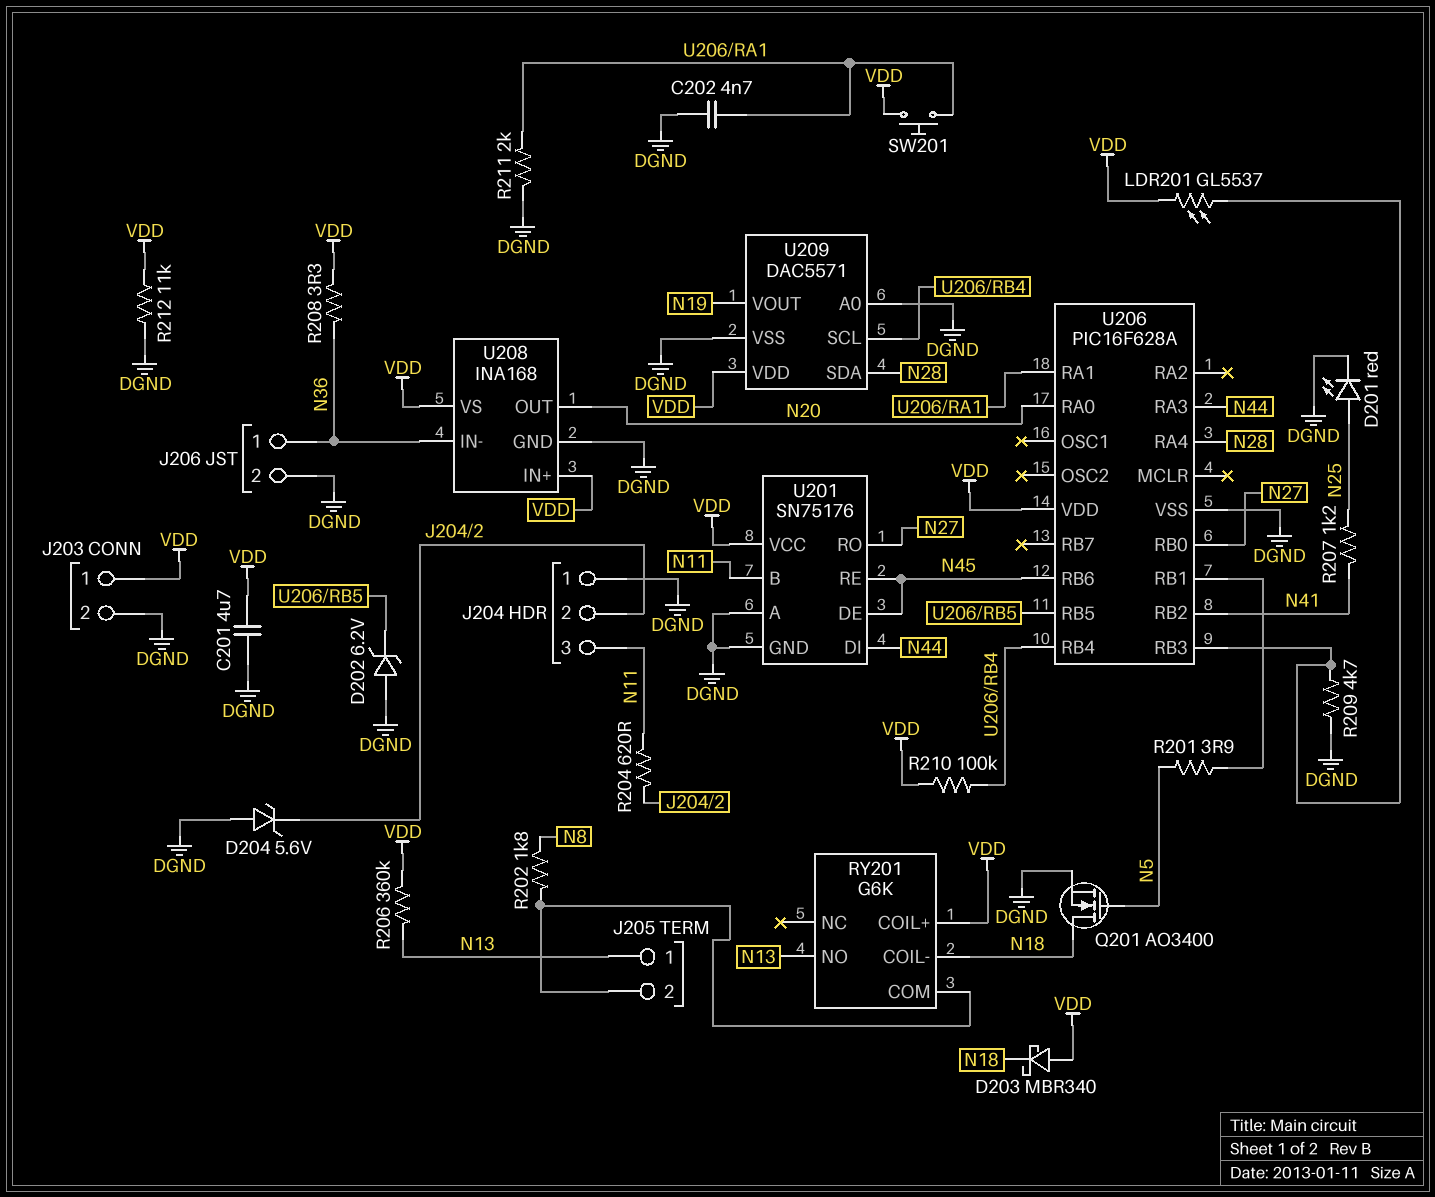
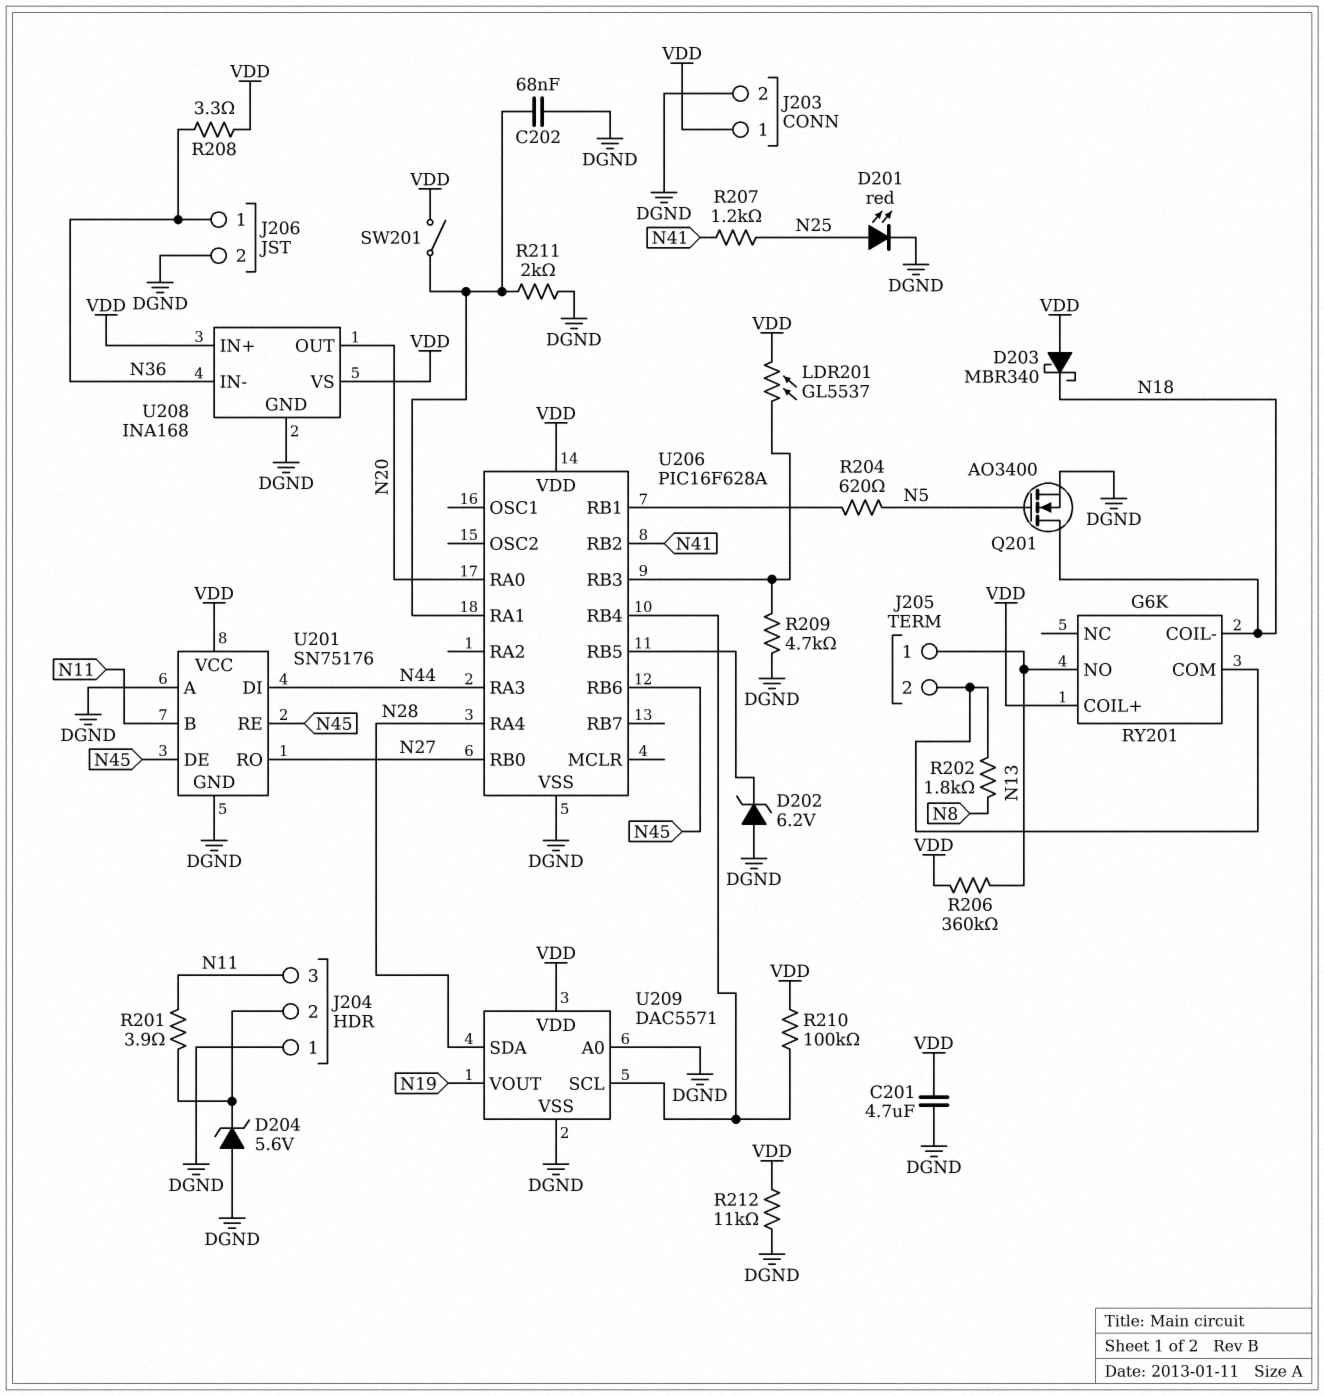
C202: 4.7nF (DGND, U206/RA1) -> 68nF (DGND, U206/RA1)
R201: 3.9 (N5, U206/RB1) -> 3.9 (J204/2, N11)
R204: 620 (J204/2, N11) -> 620 (N5, U206/RB1)
SW201: button (U206/RA1, VDD) -> switch (U206/RA1, VDD)

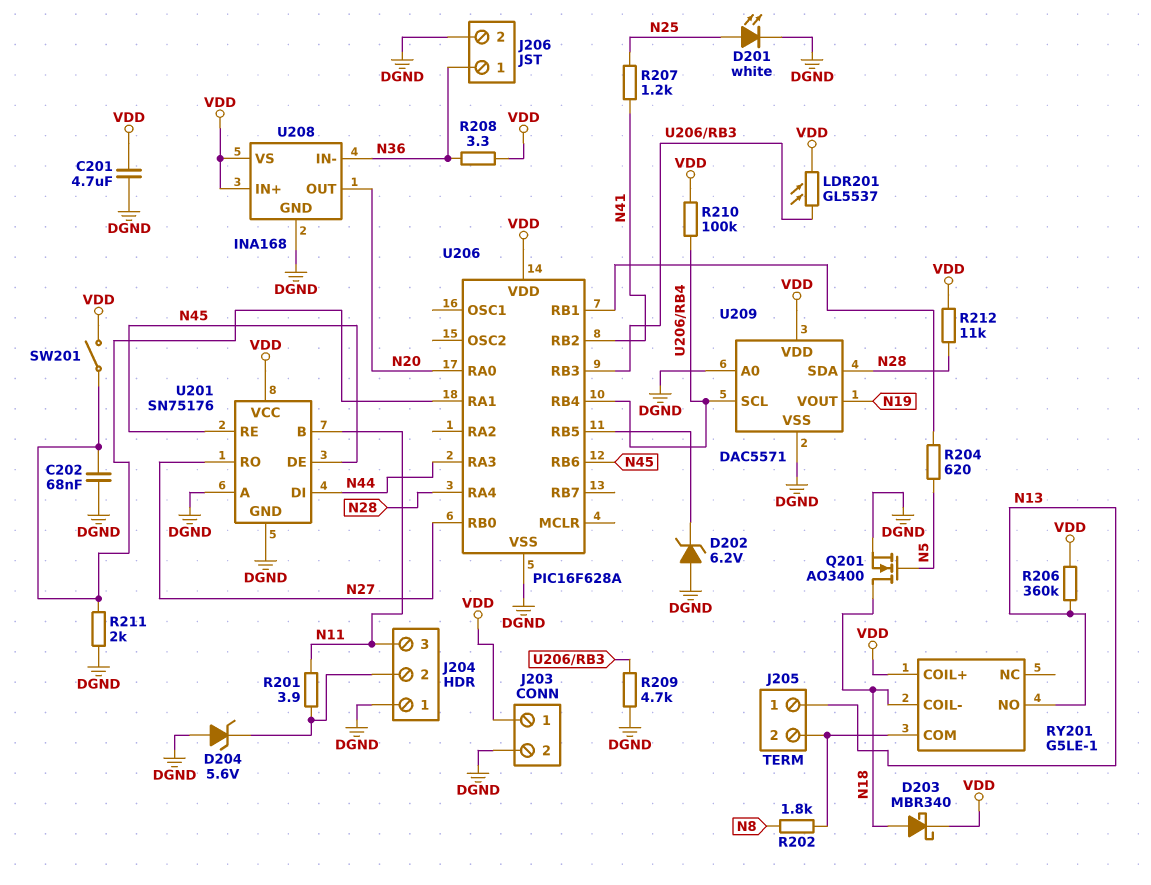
D201: LED red (A N25, K DGND) -> LED white (A N25, K DGND)
D203: schottky MBR340 (A VDD, K N18) -> schottky MBR340 (A N18, K VDD)
R212: 11k (DGND, VDD) -> 11k (N28, VDD)
RY201: G6K -> G5LE-1

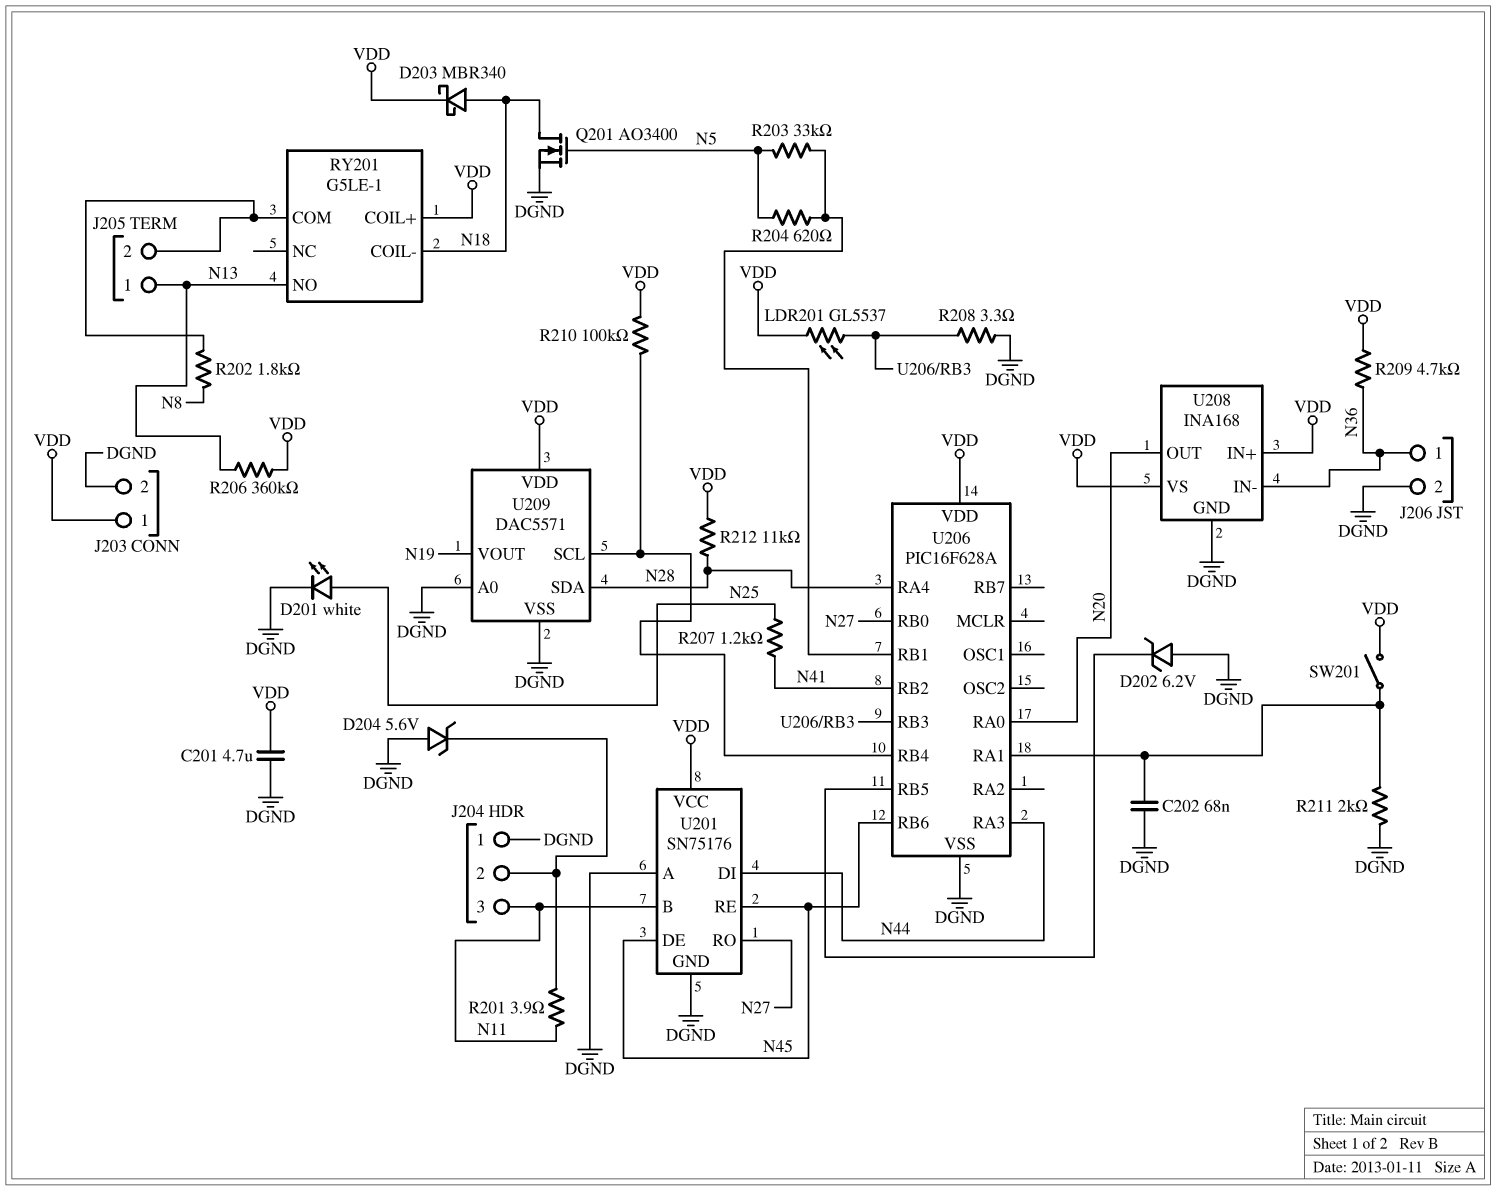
R203: none -> 33k (N5, U206/RB1)
R208: 3.3 (N36, VDD) -> 3.3 (DGND, U206/RB3)
R209: 4.7k (DGND, U206/RB3) -> 4.7k (N36, VDD)

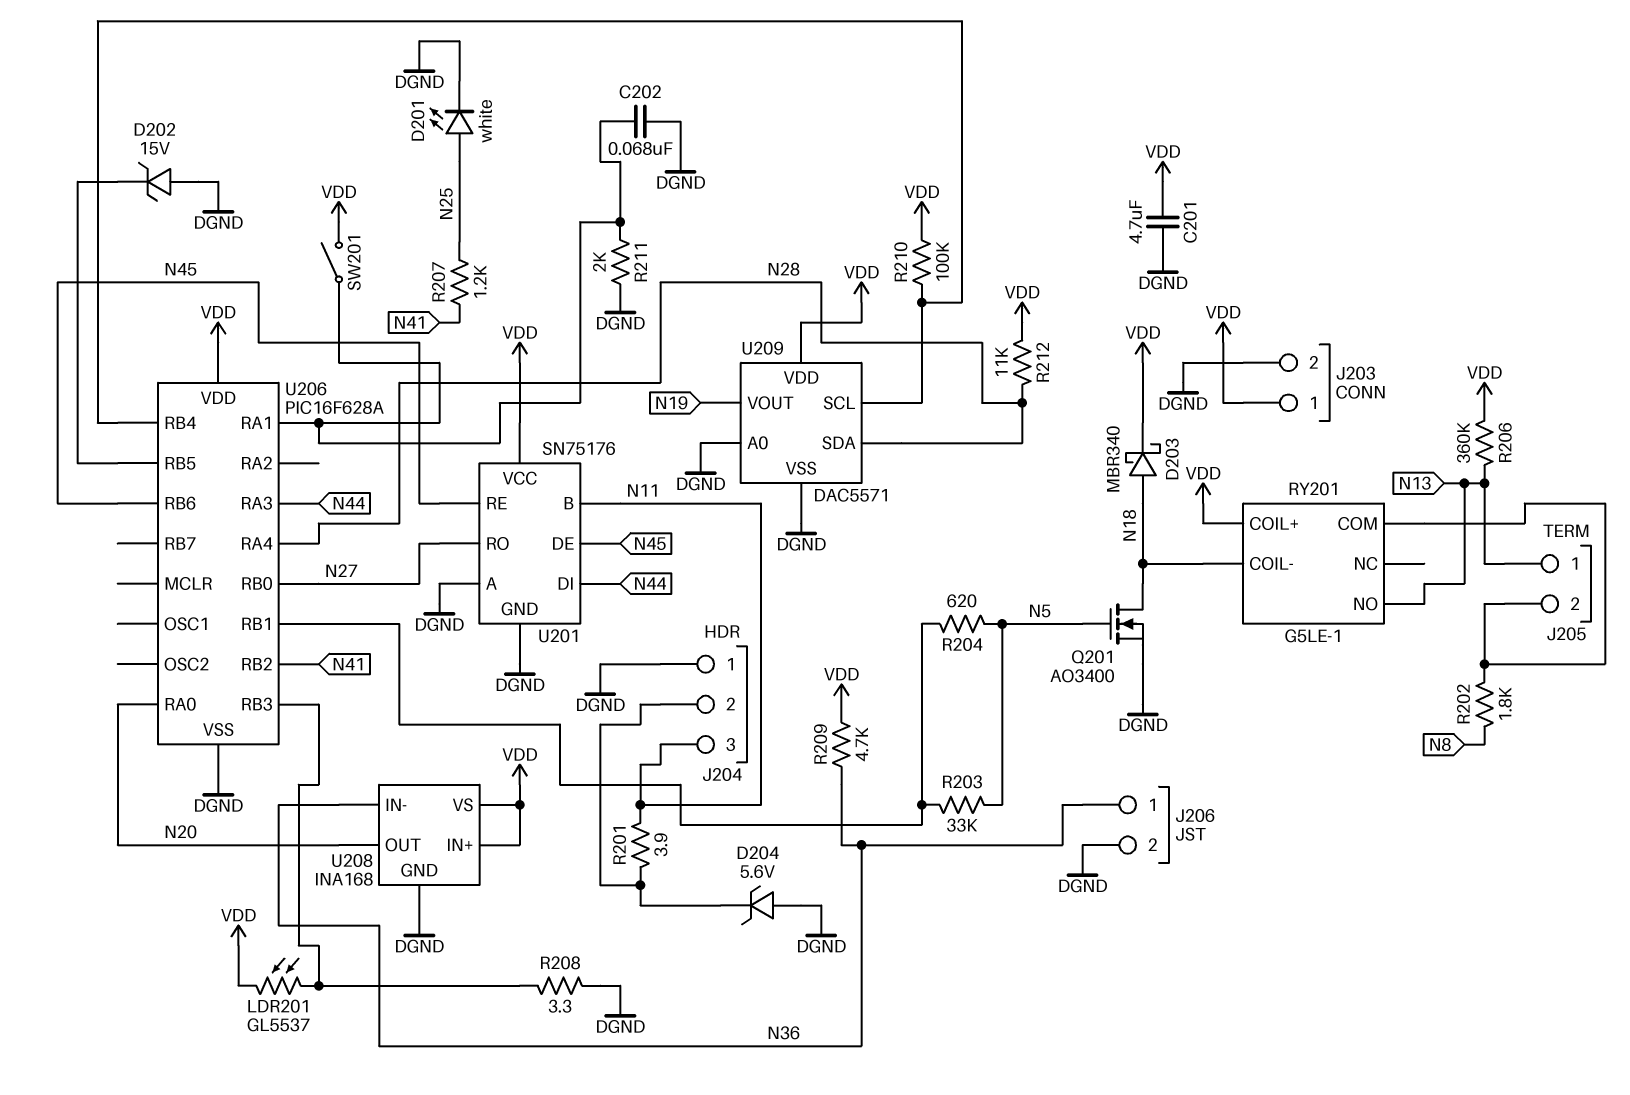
D202: zener 6.2V (A DGND, K U206/RB5) -> zener 15V (A DGND, K U206/RB5)

